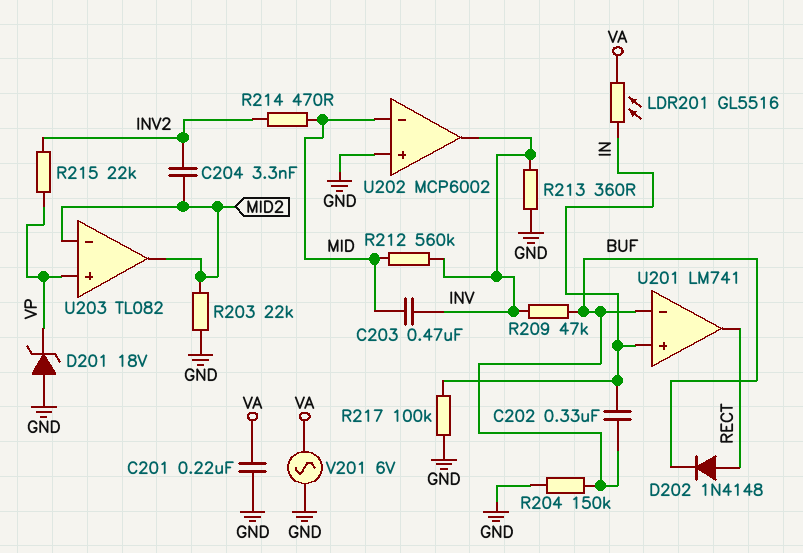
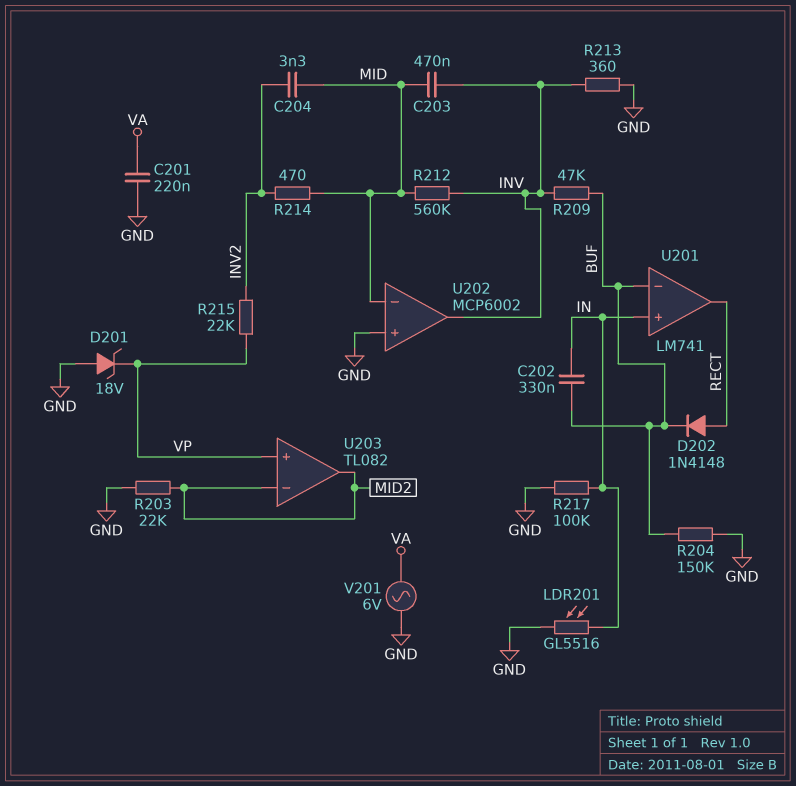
C204: 3.3nF (INV2, MID2) -> 3.3nF (INV2, MID)
LDR201: GL5516 (IN, VA) -> GL5516 (GND, IN)

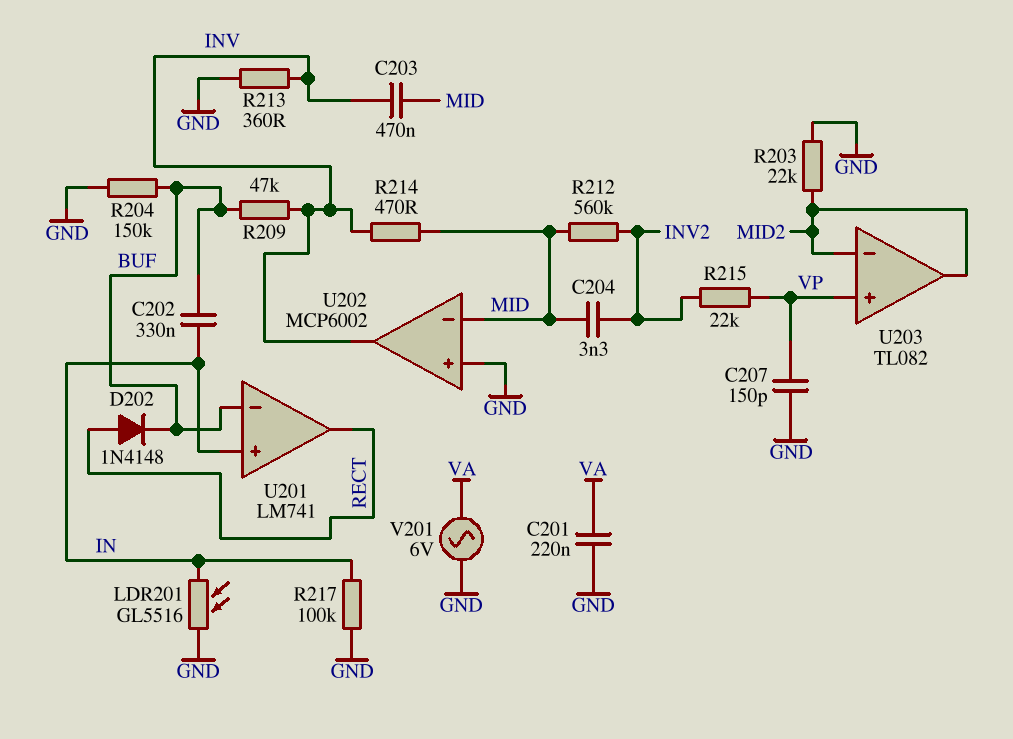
C207: none -> 150pF (GND, VP)
D201: zener 18V (A GND, K VP) -> none
R212: 560k (INV, MID) -> 560k (INV2, MID)
R214: 470 (INV2, MID) -> 470 (INV, MID)

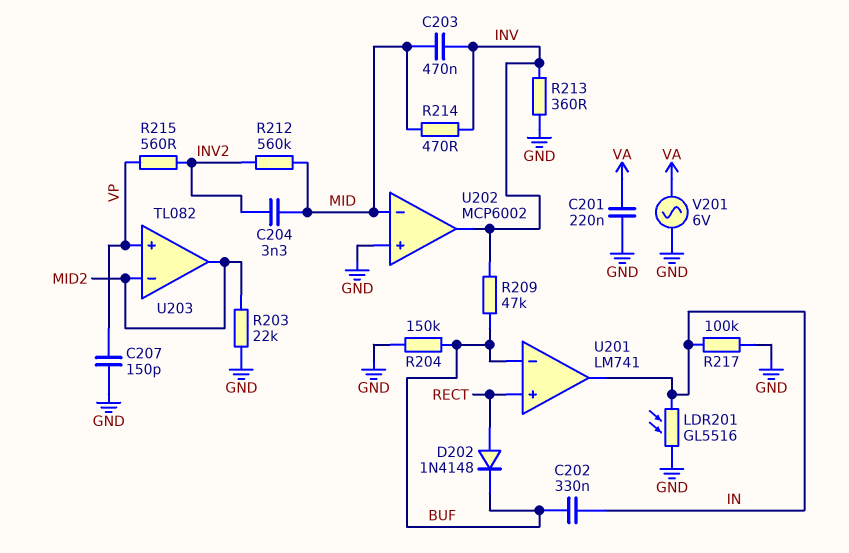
R215: 22k (INV2, VP) -> 560 (INV2, VP)
U201 pin in+: IN -> RECT
U201 pin out: RECT -> IN

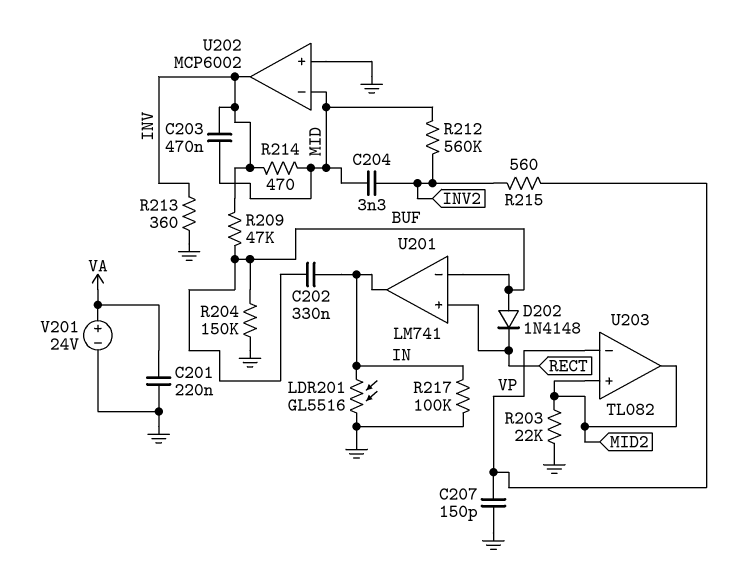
D202: diode 1N4148 (A RECT, K BUF) -> diode 1N4148 (A BUF, K RECT)
U203 pin in+: VP -> MID2
U203 pin in-: MID2 -> VP
V201: AC 6V (GND, VA) -> 24V (plus VA, minus GND)

